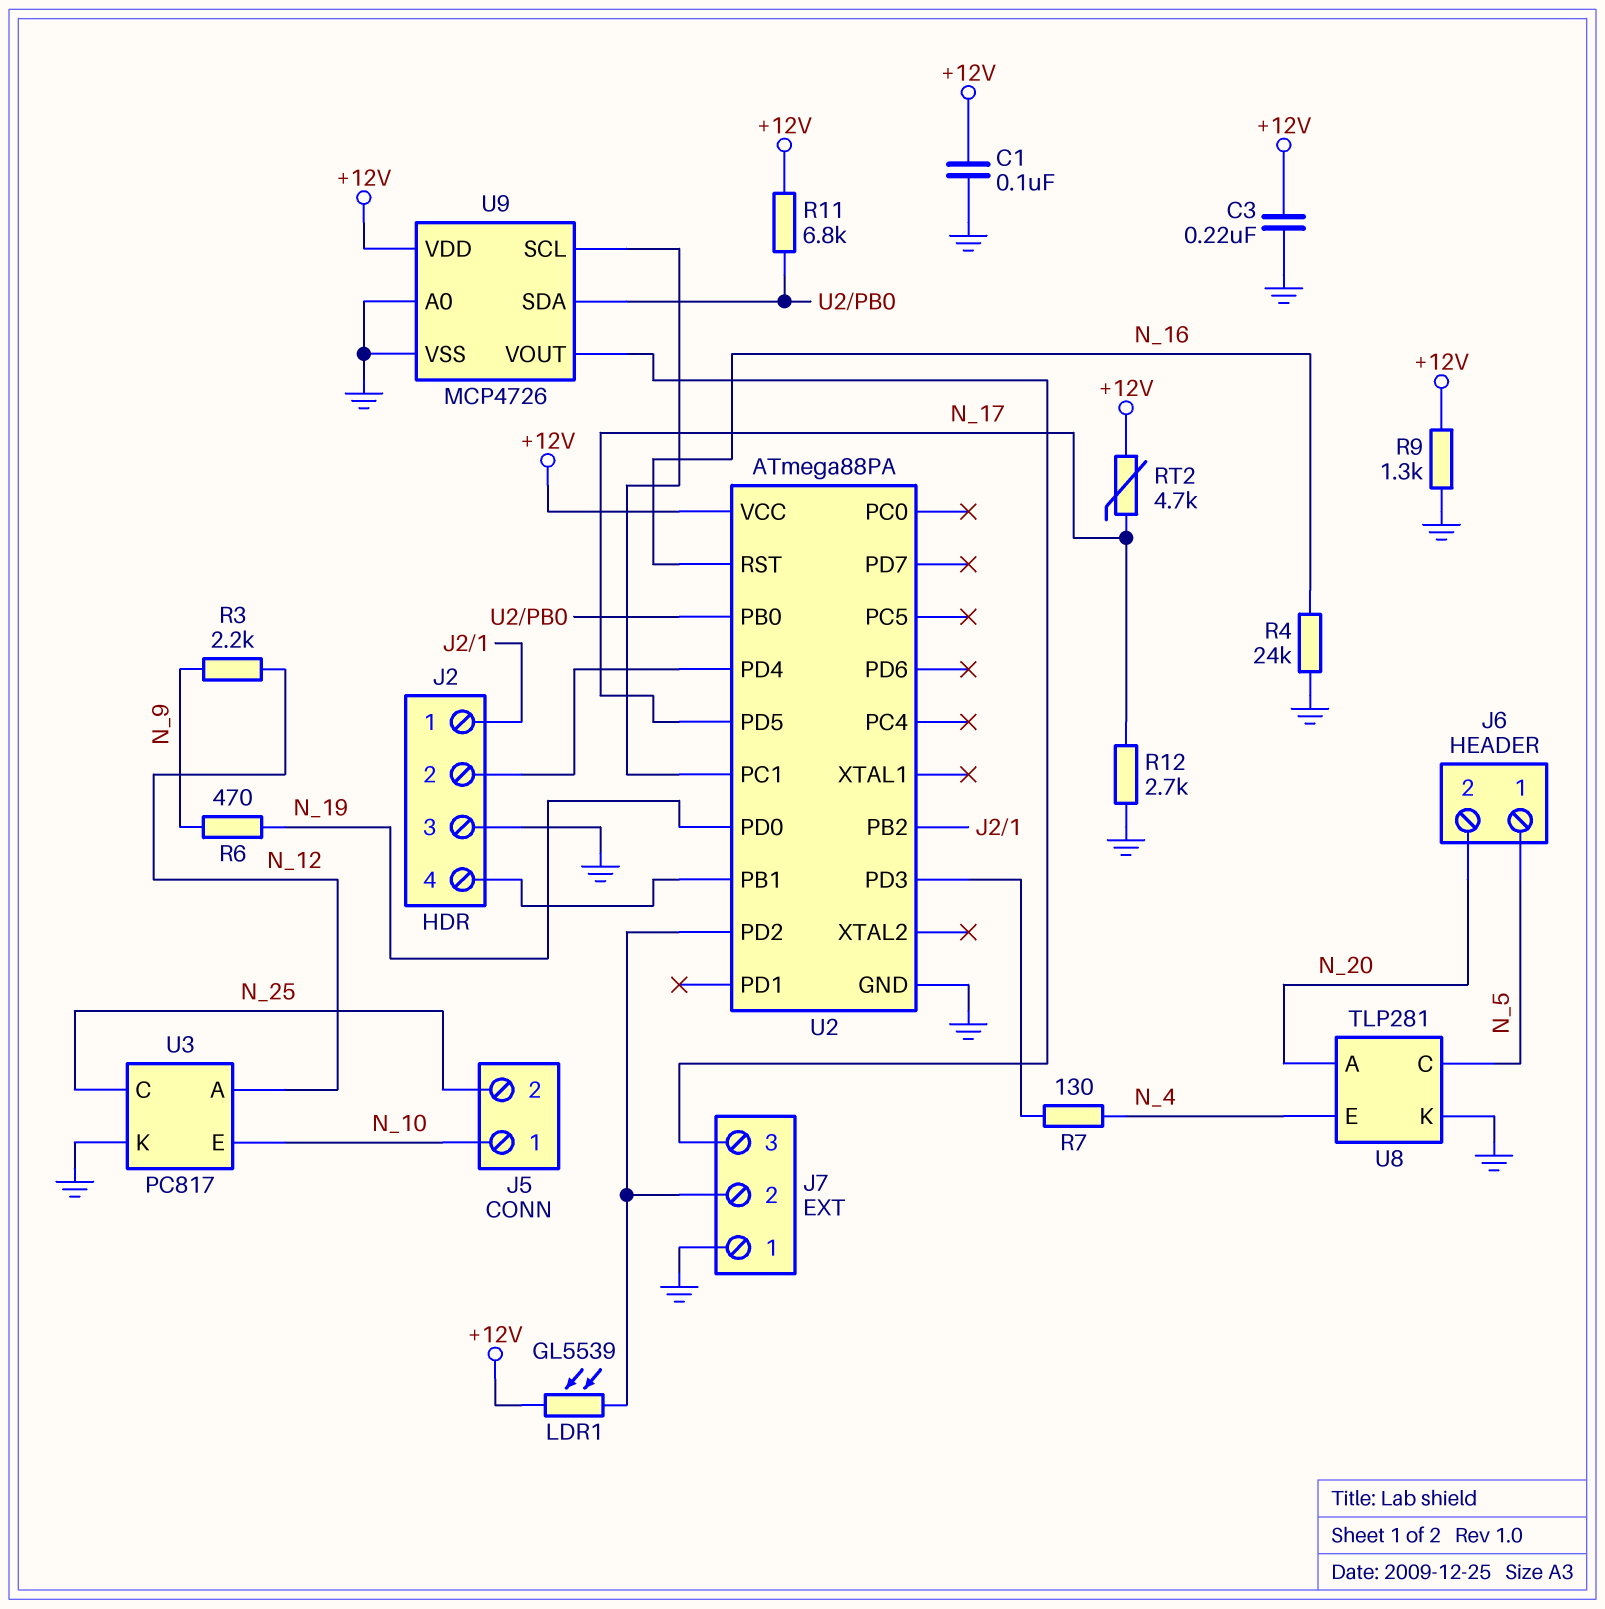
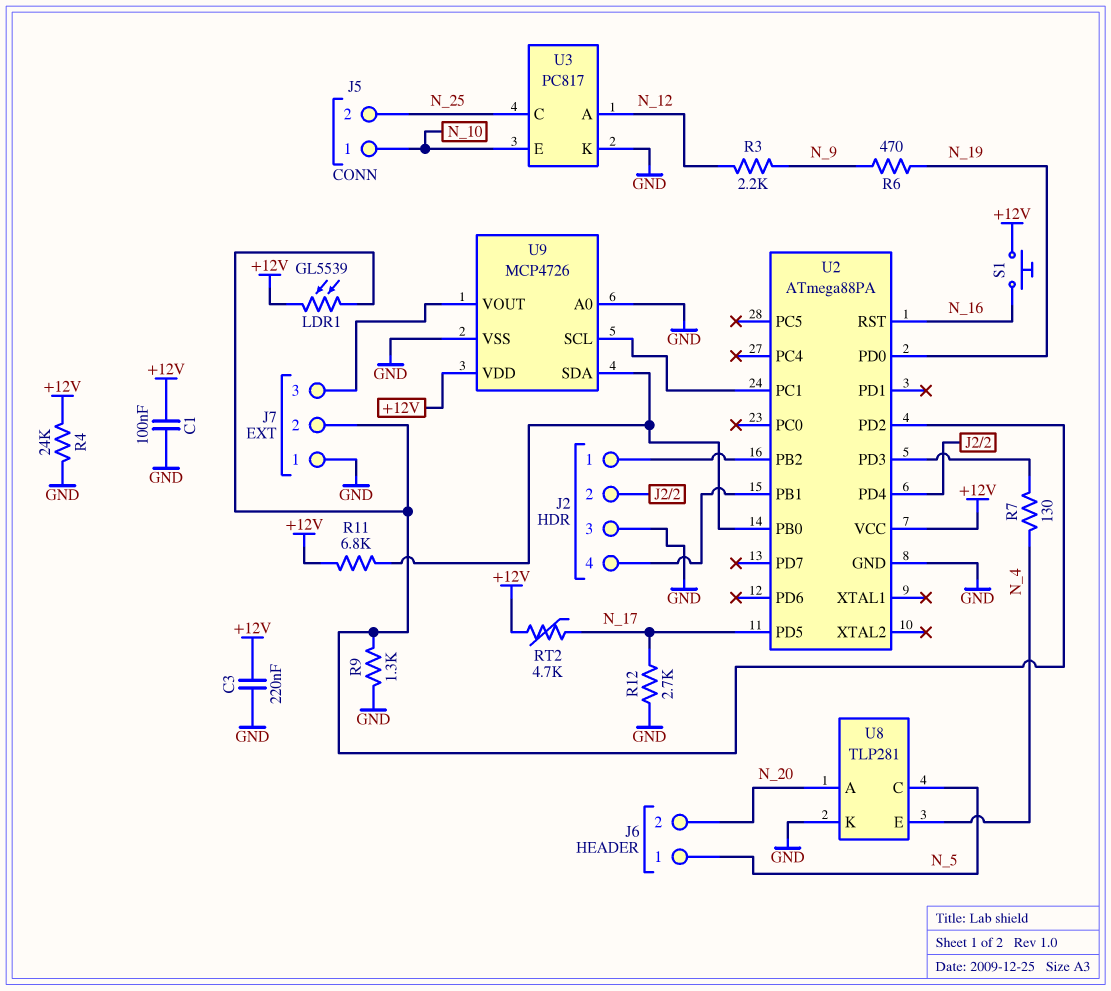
R4: 24k (GND, N_16) -> 24k (+12V, GND)
R9: 1.3k (+12V, GND) -> 1.3k (GND, J7/2)
S1: none -> button (+12V, N_16)

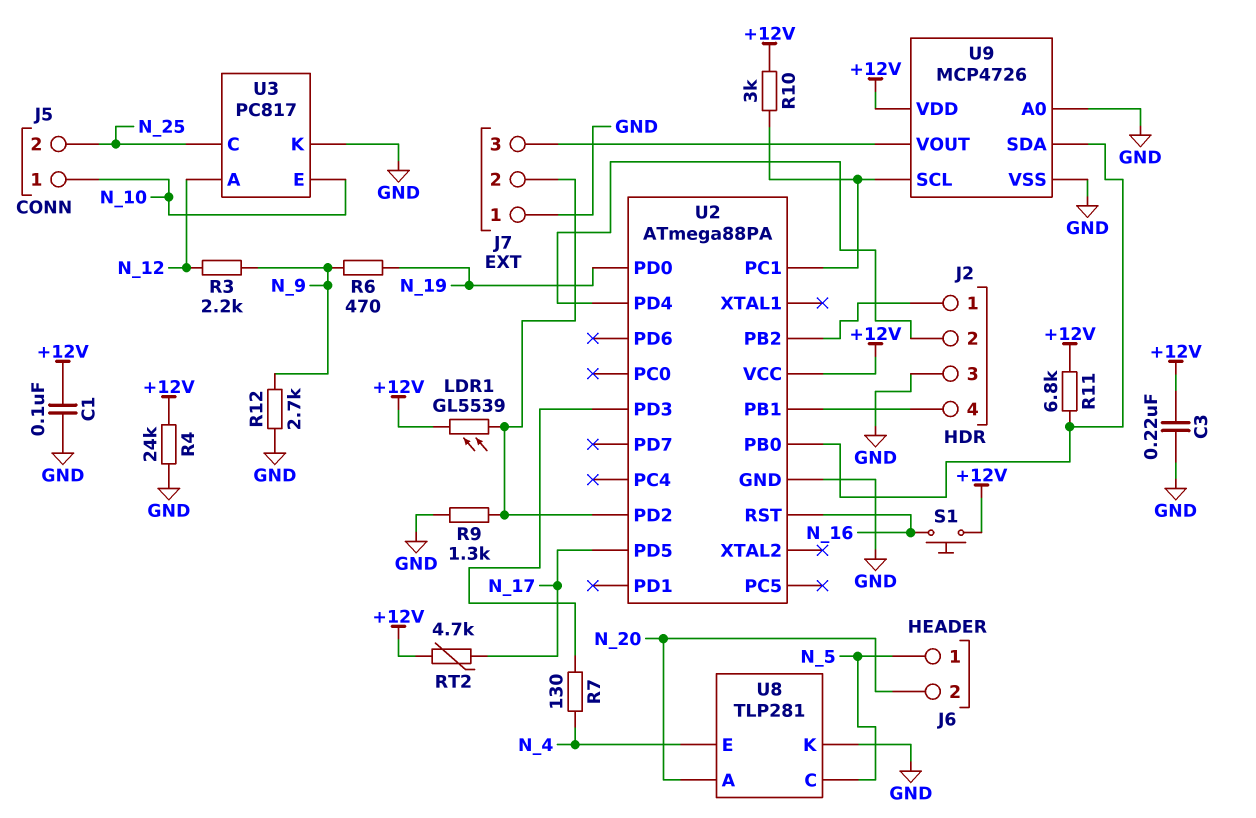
R10: none -> 3k (+12V, U2/PC1)
R12: 2.7k (GND, N_17) -> 2.7k (GND, N_9)

